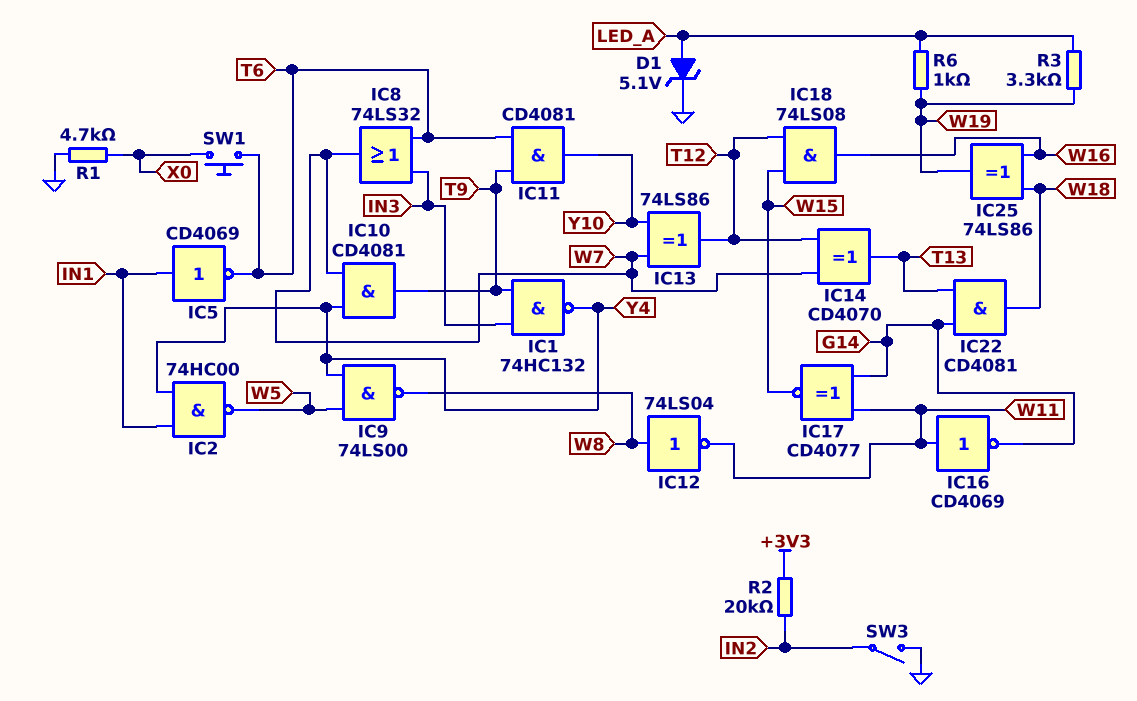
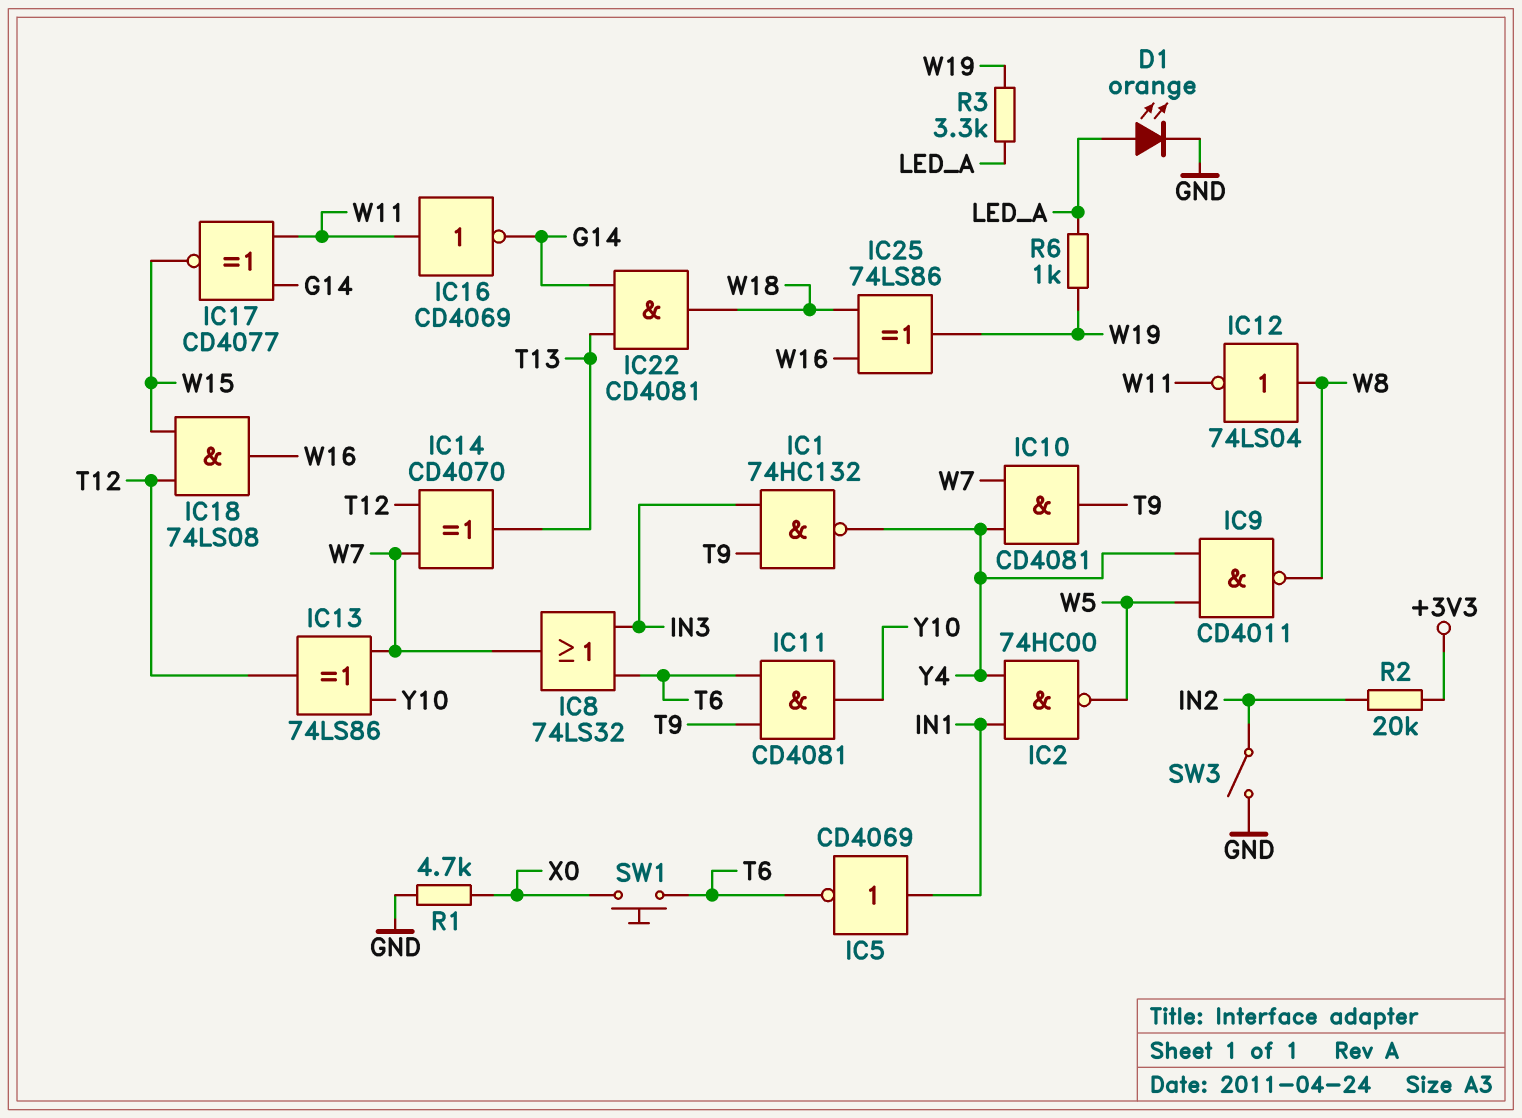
D1: zener 5.1V (A LED_A, K GND) -> LED orange (A LED_A, K GND)
IC9: NAND 74LS00 (in W5, in Y4, out W8) -> NAND CD4011 (in W5, in Y4, out W8)

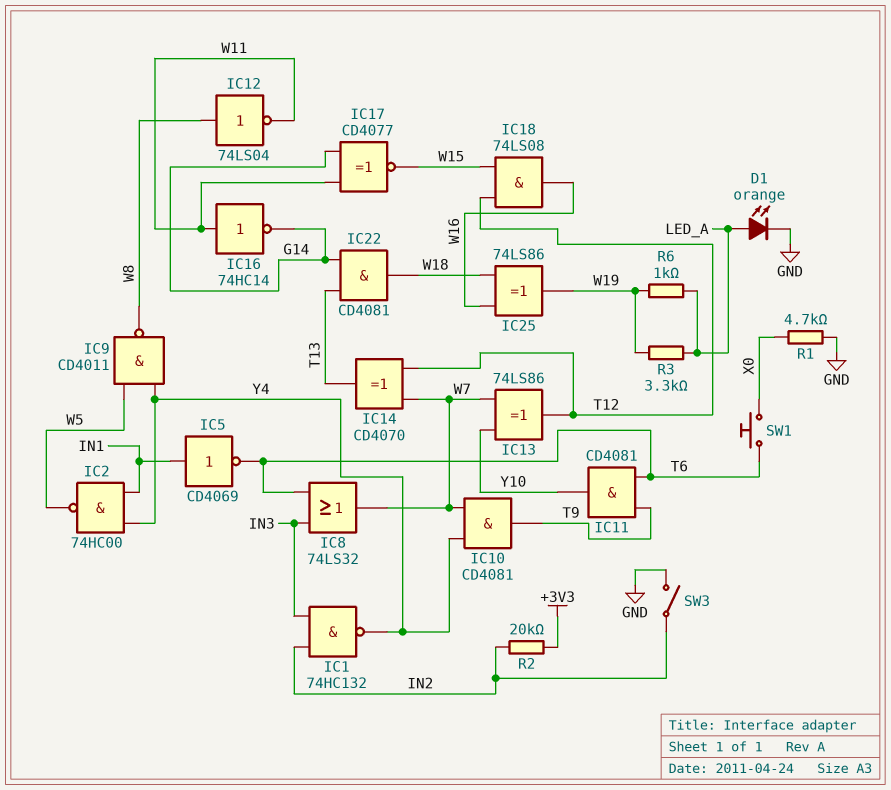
IC1: NAND 74HC132 (in IN3, in T9, out Y4) -> NAND 74HC132 (in IN2, in IN3, out Y4)
IC16: NOT CD4069 (in W11, out G14) -> NOT 74HC14 (in W11, out G14)

